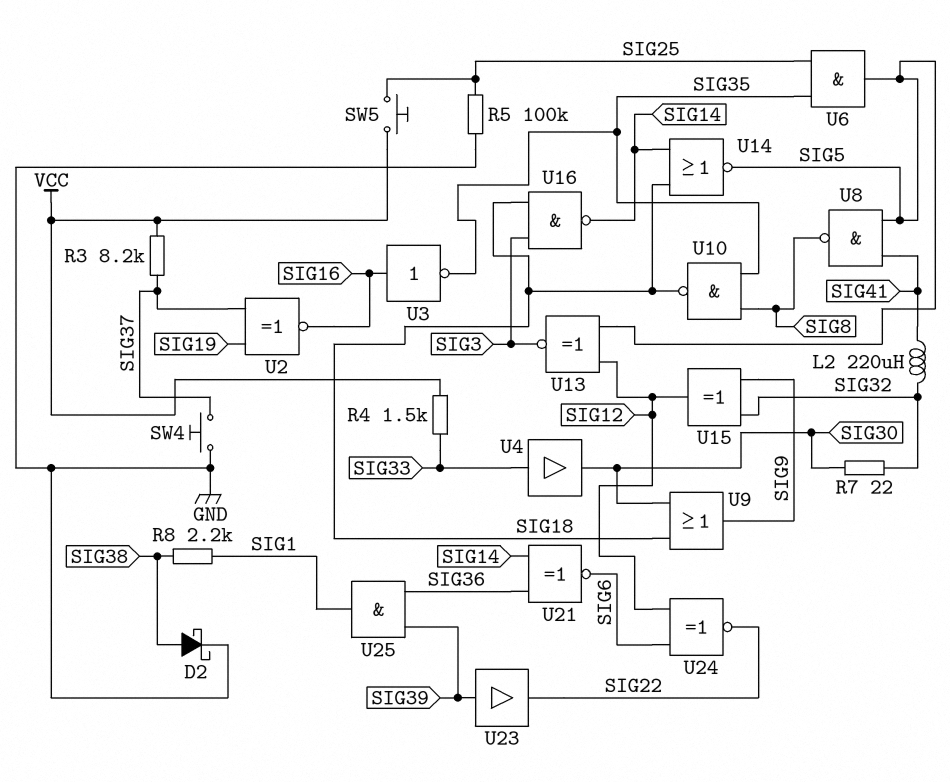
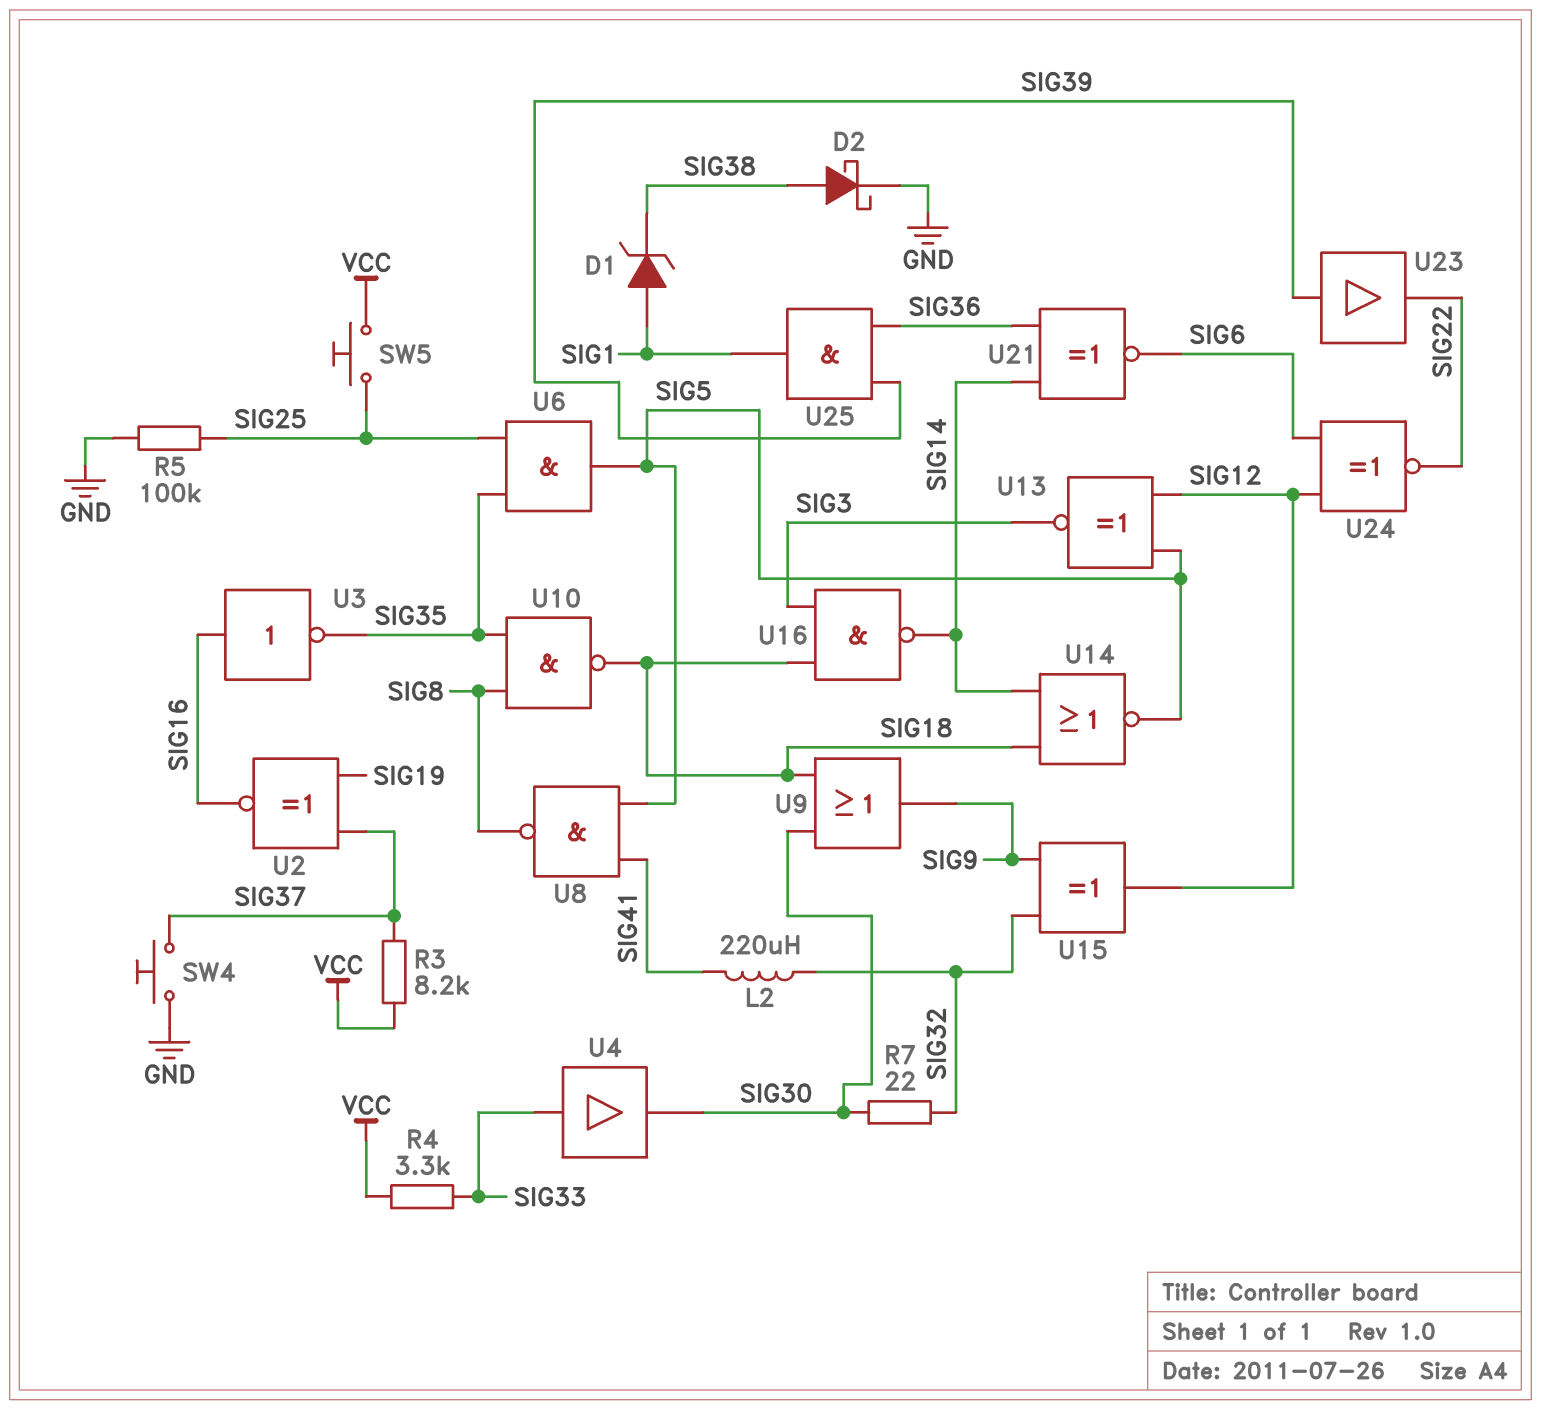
D1: none -> zener (A SIG1, K SIG38)
R4: 1.5k (SIG33, VCC) -> 3.3k (SIG33, VCC)
R8: 2.2k (SIG1, SIG38) -> none

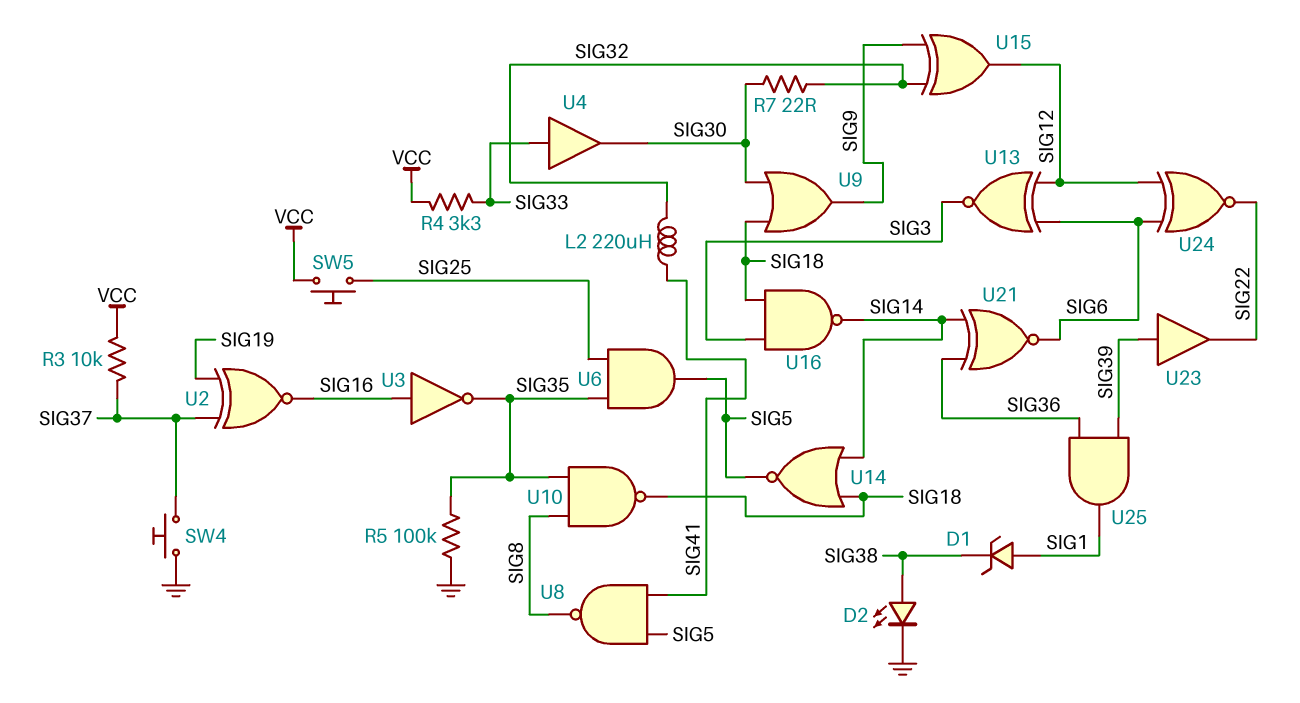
D2: schottky (A SIG38, K GND) -> LED (A SIG38, K GND)
R3: 8.2k (SIG37, VCC) -> 10k (SIG37, VCC)
R5: 100k (GND, SIG25) -> 100k (GND, SIG35)
U13: XNOR (in SIG5, in SIG12, out SIG3) -> XNOR (in SIG6, in SIG12, out SIG3)

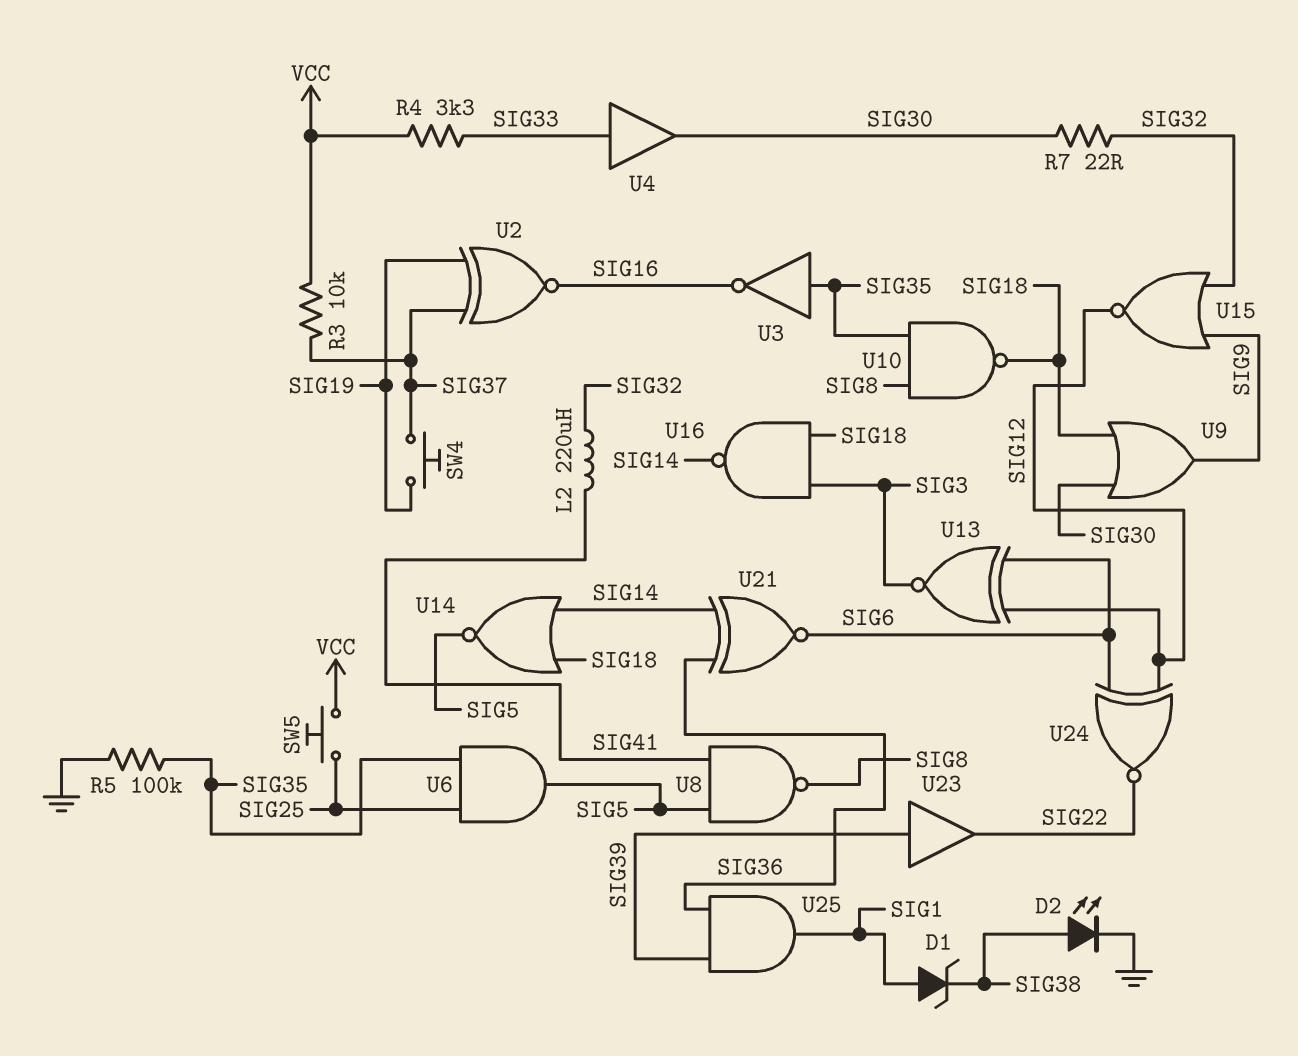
SW4: button (GND, SIG37) -> button (SIG19, SIG37)
U3: NOT (in SIG16, out SIG35) -> NOT (in SIG35, out SIG16)
U15: XOR (in SIG9, in SIG32, out SIG12) -> NOR (in SIG9, in SIG32, out SIG12)

